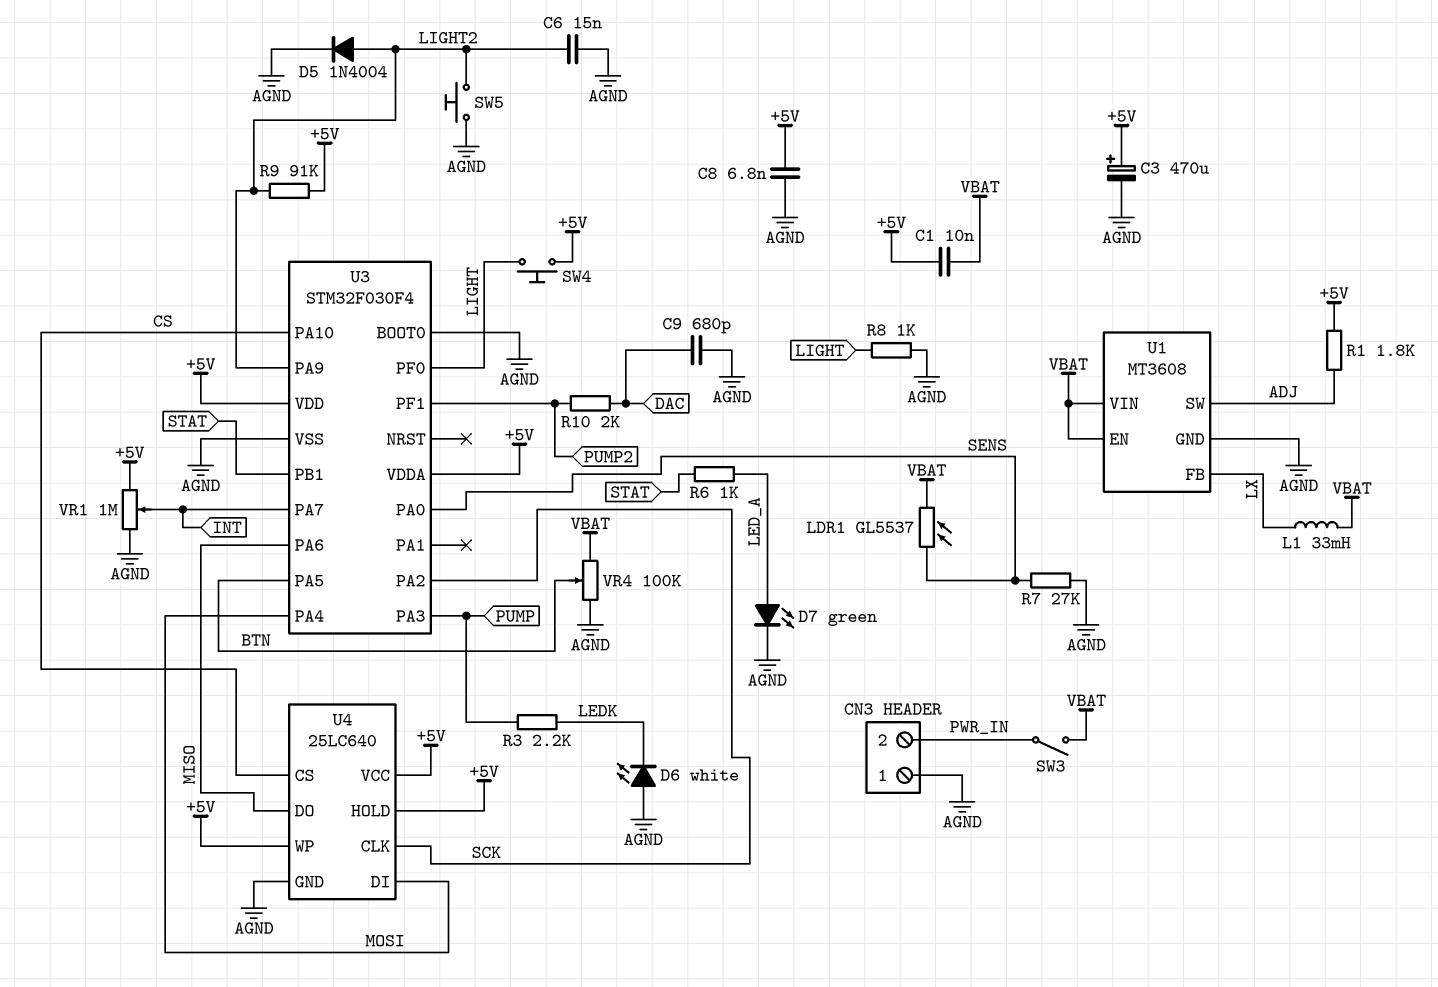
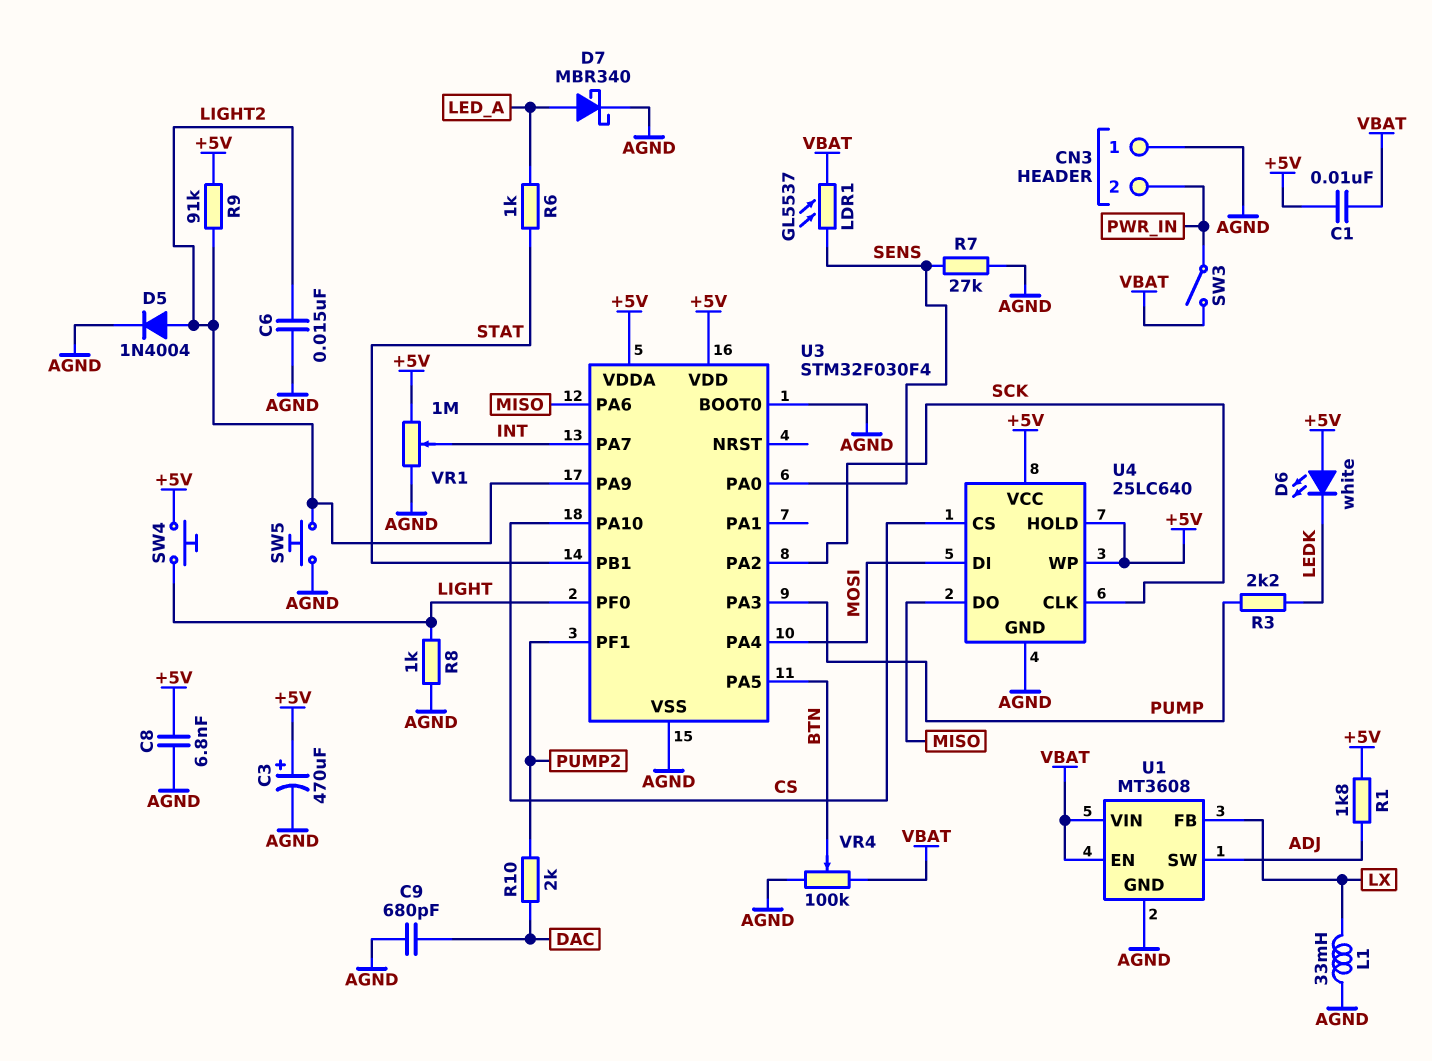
D6: LED white (A AGND, K LEDK) -> LED white (A +5V, K LEDK)
D7: LED green (A LED_A, K AGND) -> schottky MBR340 (A LED_A, K AGND)
L1: 33mH (LX, VBAT) -> 33mH (AGND, LX)

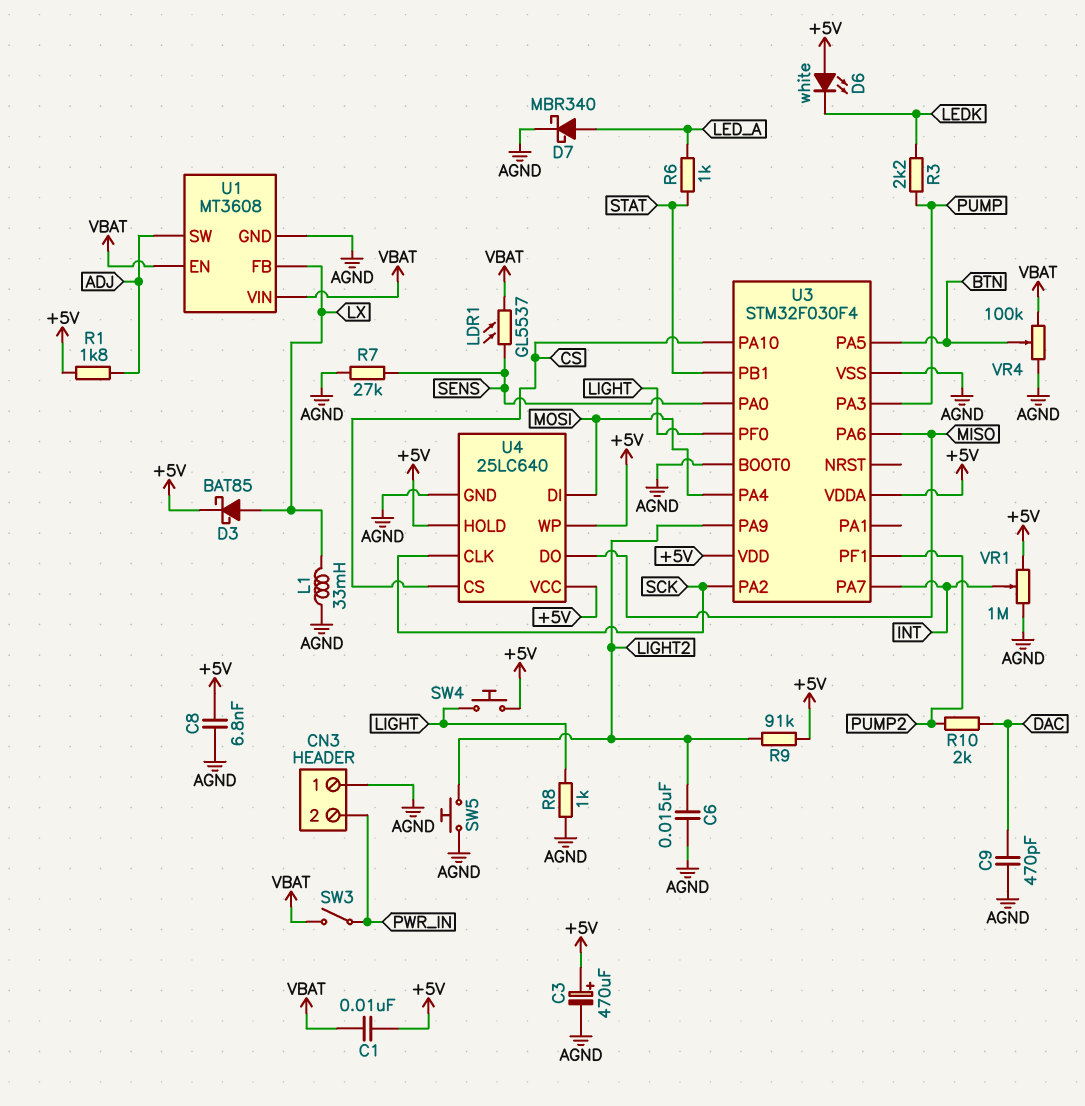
C9: 680pF (AGND, DAC) -> 470pF (AGND, DAC)
D3: none -> schottky BAT85 (A LX, K +5V)
D5: diode 1N4004 (A LIGHT2, K AGND) -> none

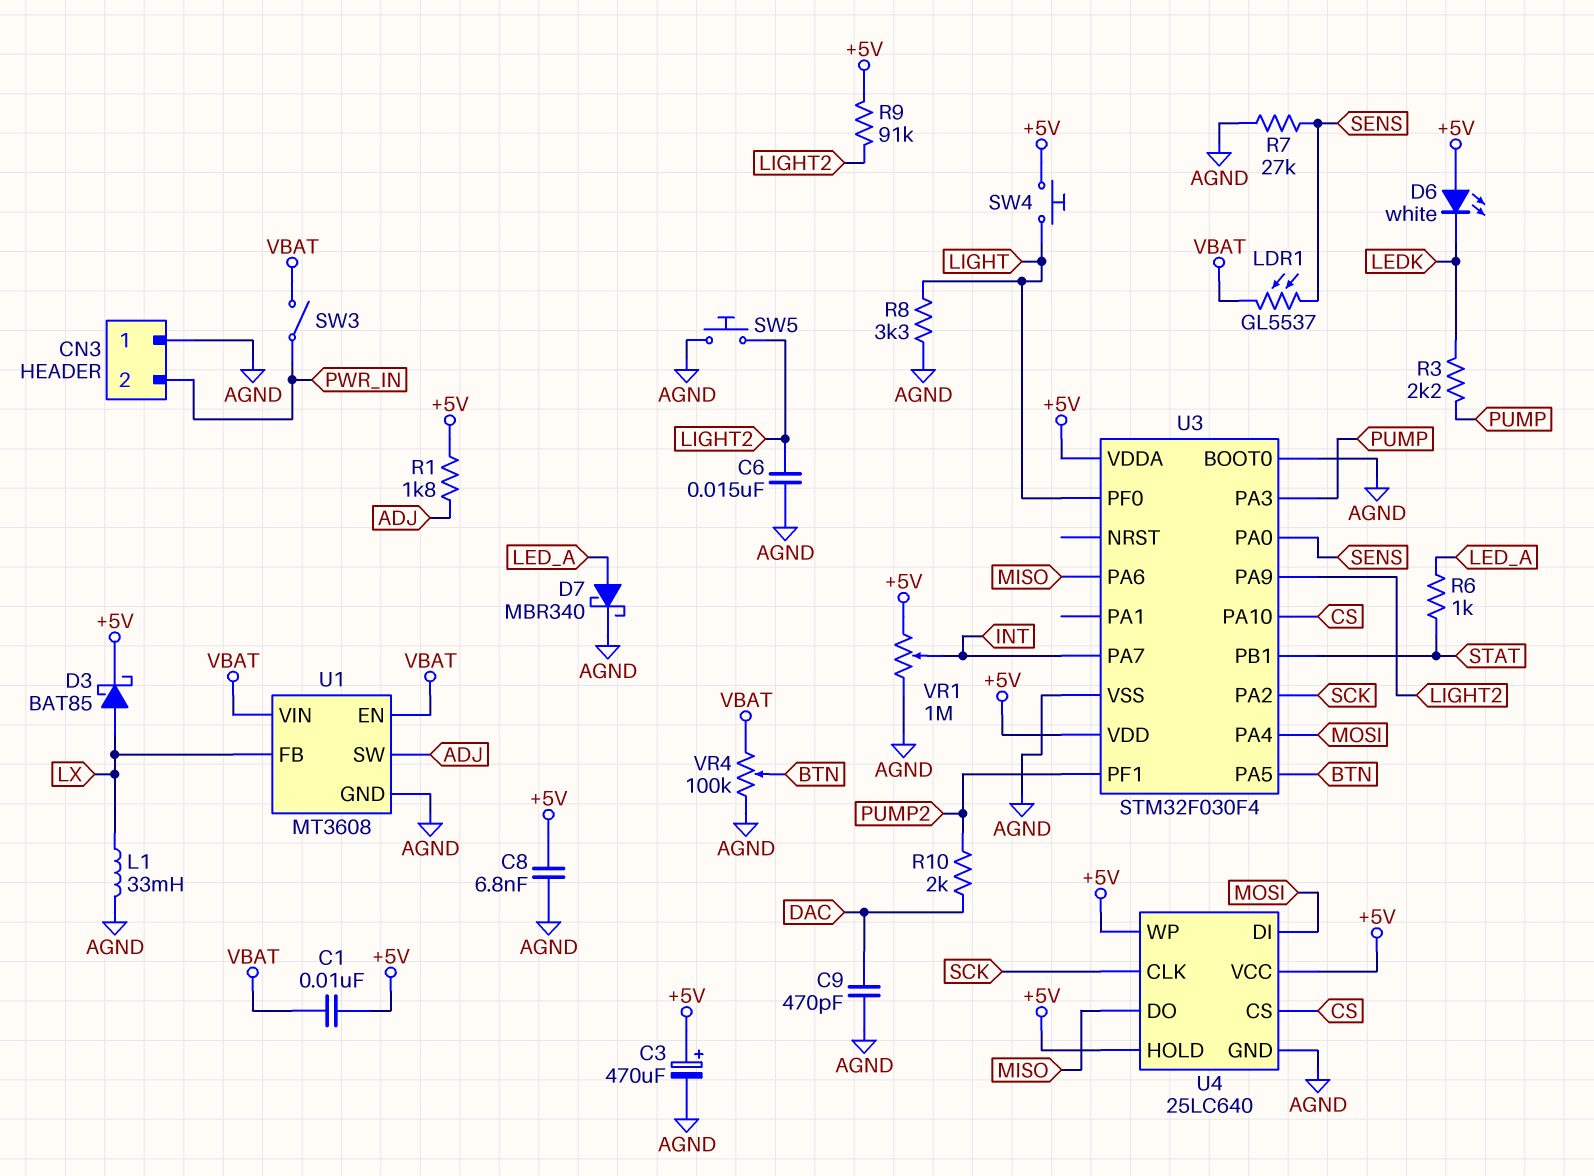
R8: 1k (AGND, LIGHT) -> 3.3k (AGND, LIGHT)

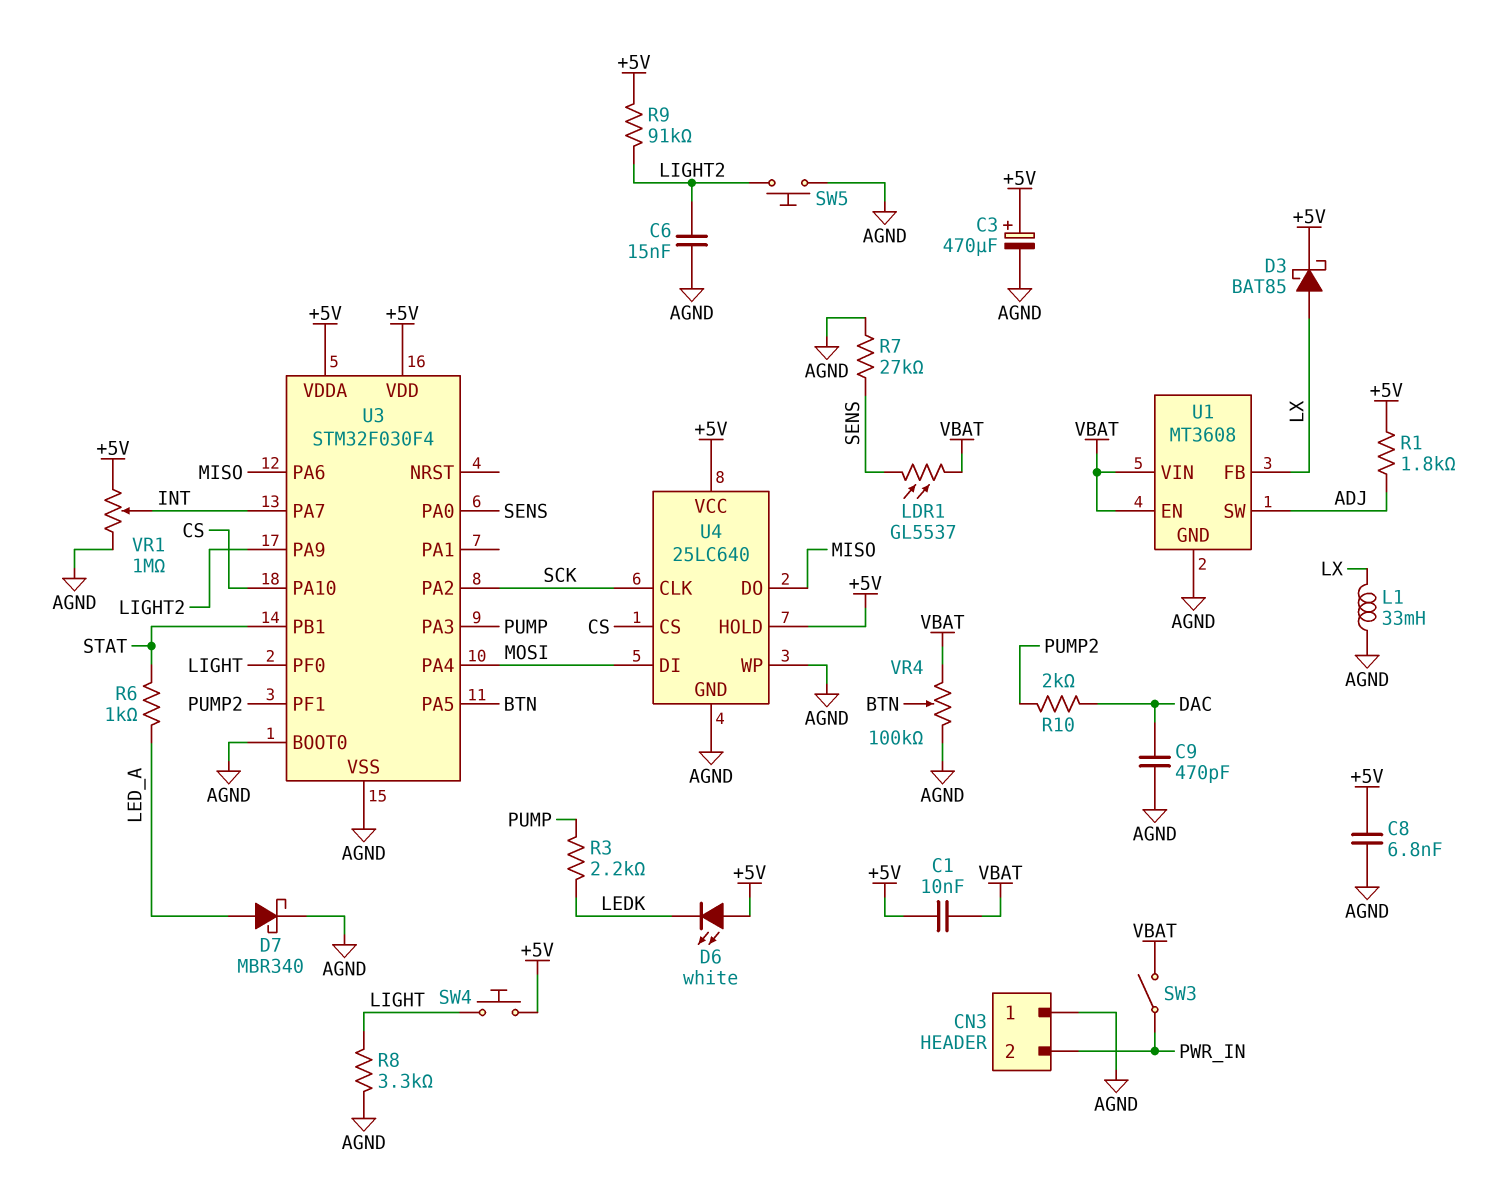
U4 pin WP: +5V -> AGND

